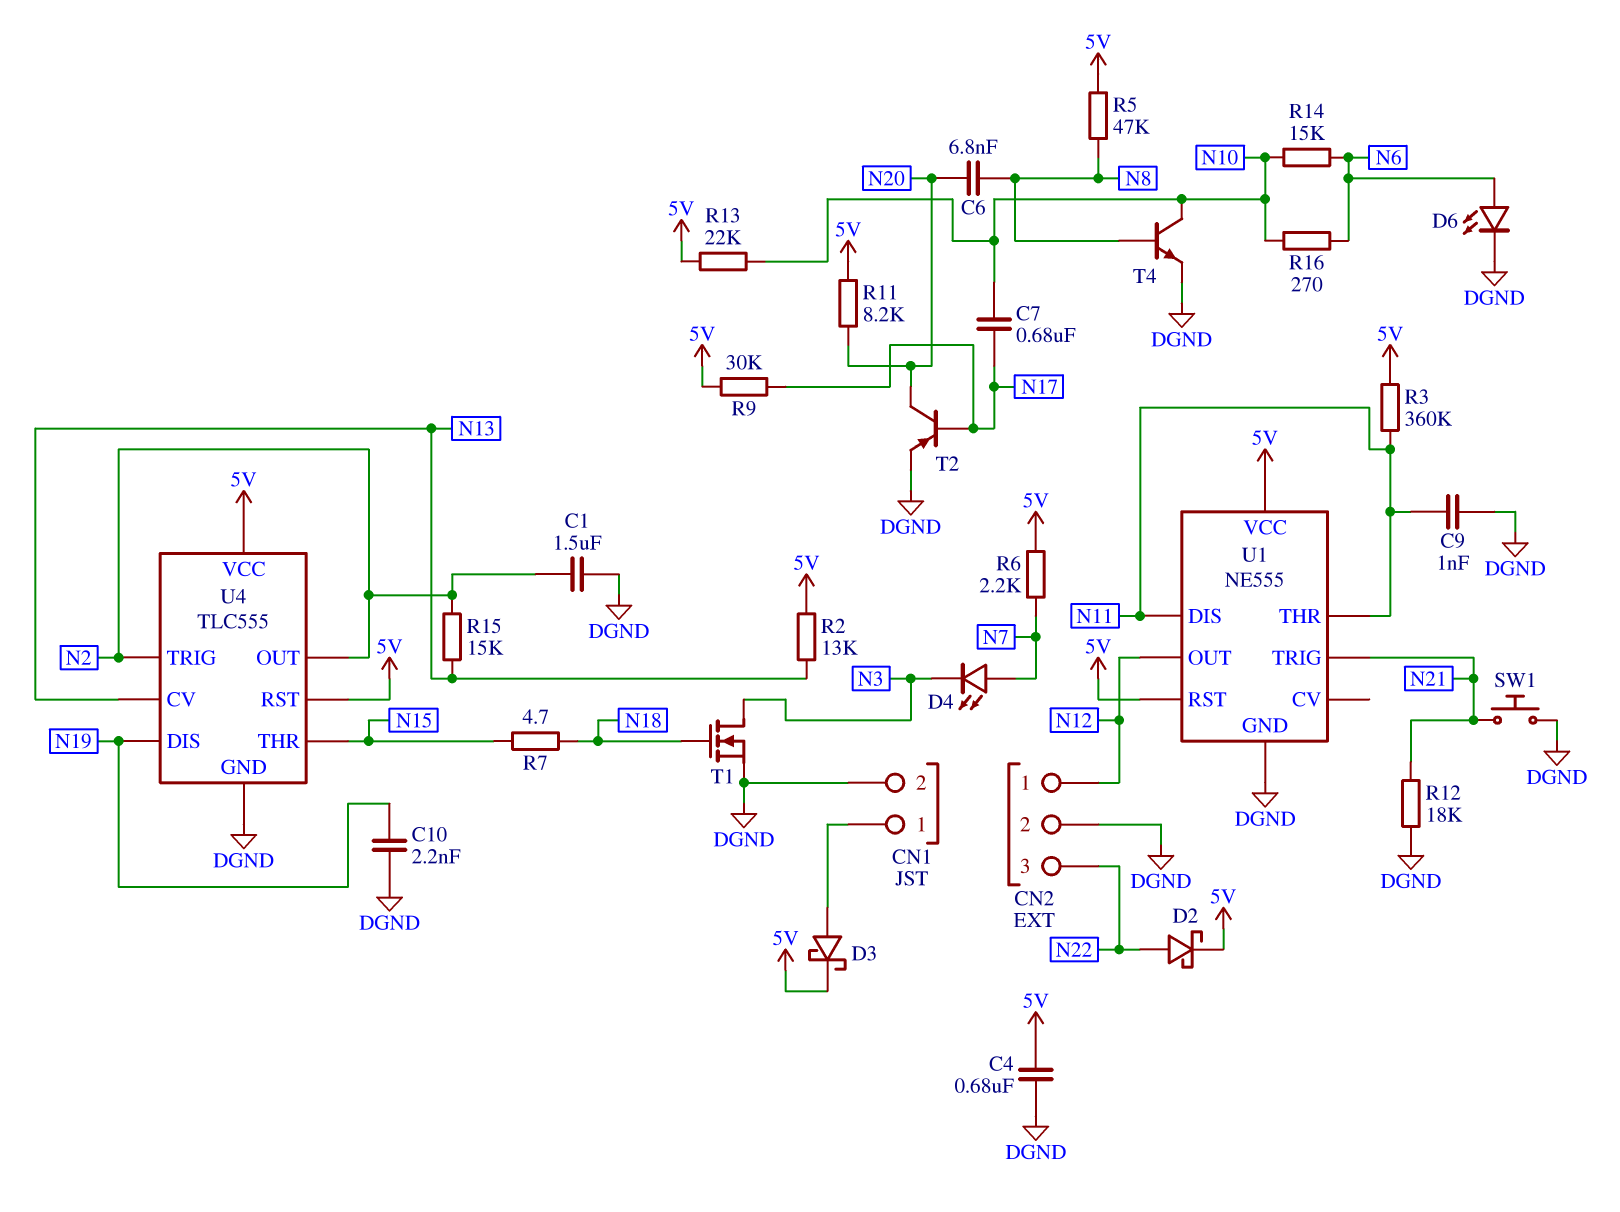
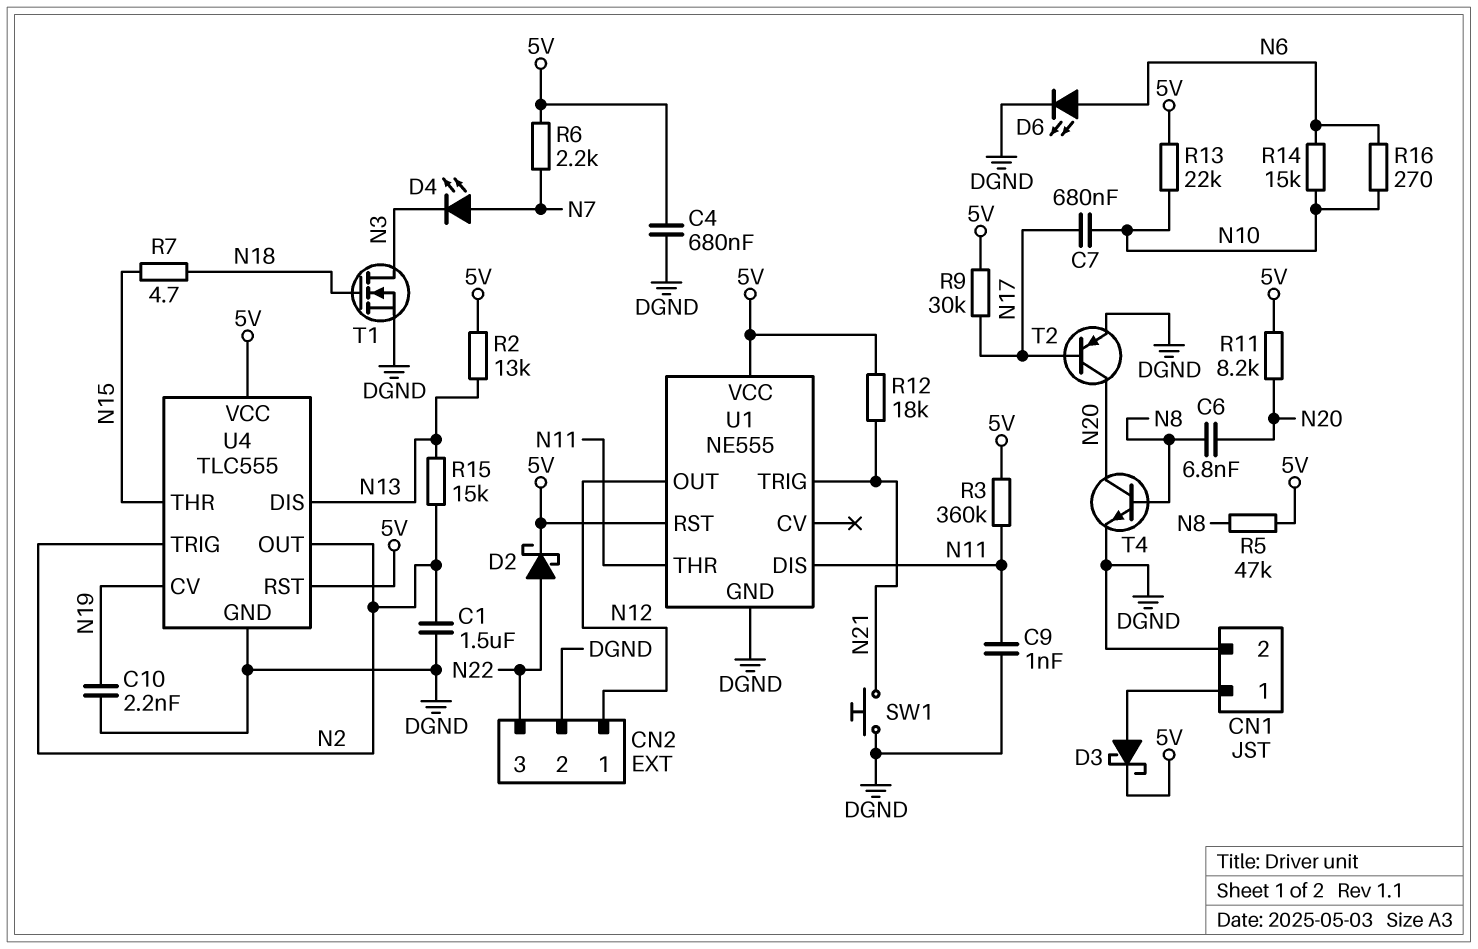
R12: 18k (DGND, N21) -> 18k (5V, N21)
T4: NPN (B N8, C N10, E DGND) -> NPN (B N8, C N20, E DGND)
U4 pin CV: N13 -> N19
U4 pin DIS: N19 -> N13

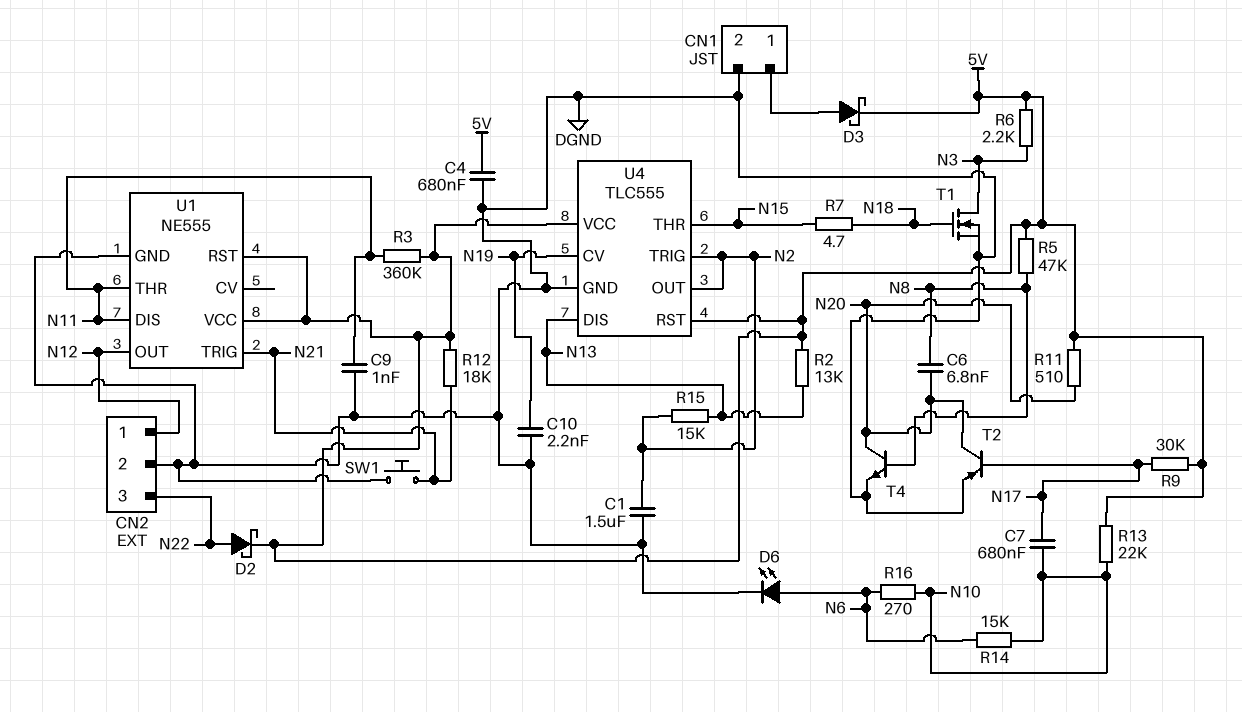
D4: LED (A N7, K N3) -> none
R6: 2.2k (5V, N7) -> 2.2k (5V, N3)
R11: 8.2k (5V, N20) -> 510 (5V, N20)

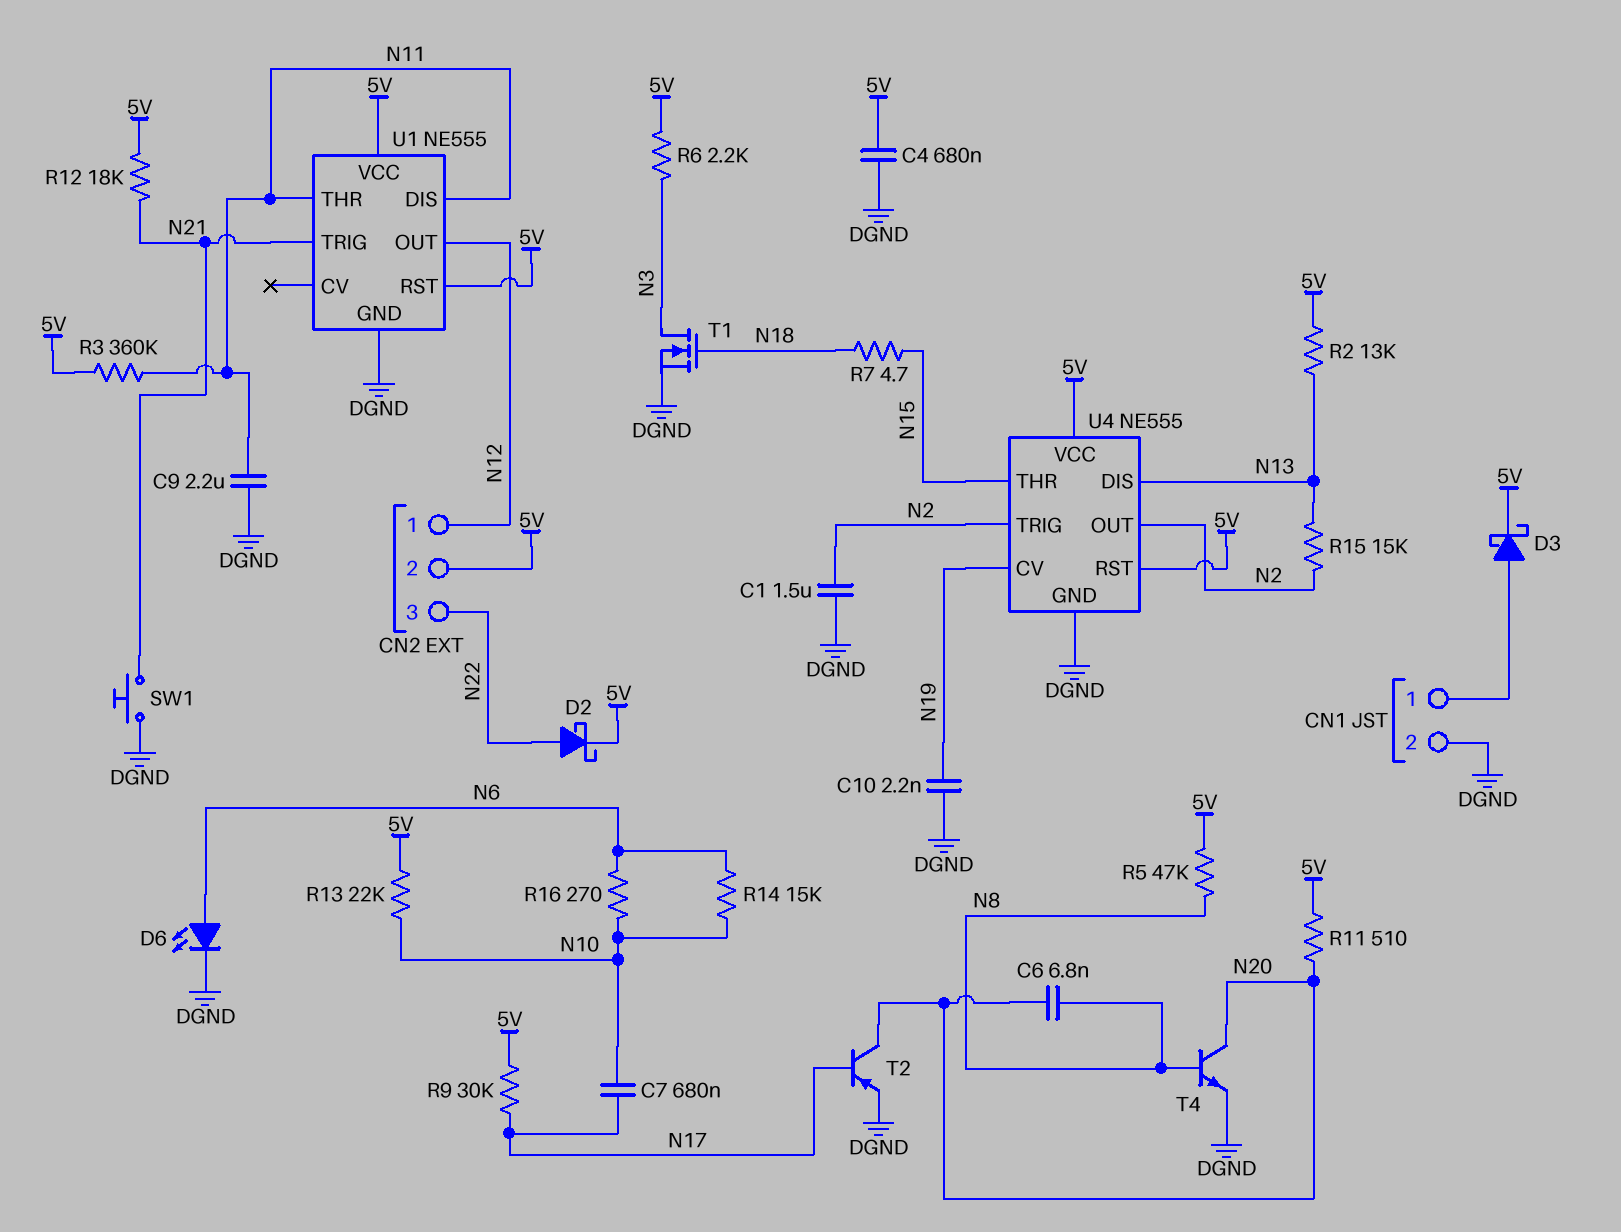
C9: 1nF (DGND, N11) -> 2.2uF (DGND, N11)
CN2 pin 2: DGND -> 5V
U4: TLC555 -> NE555

